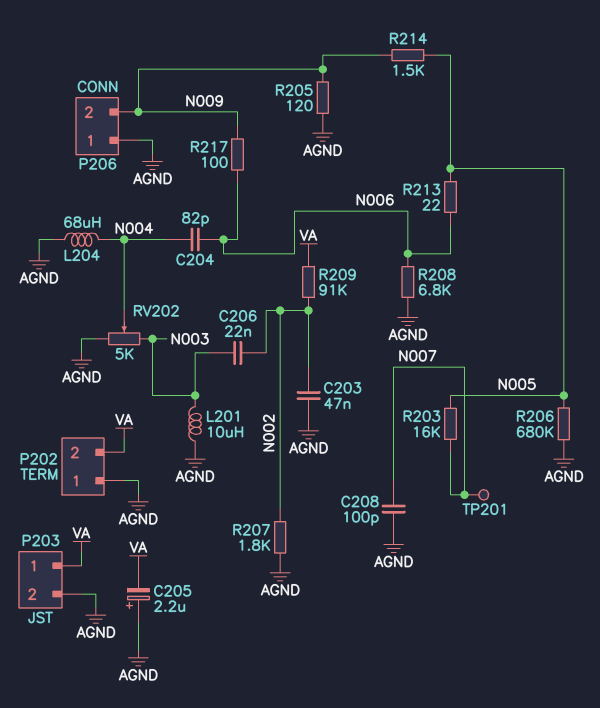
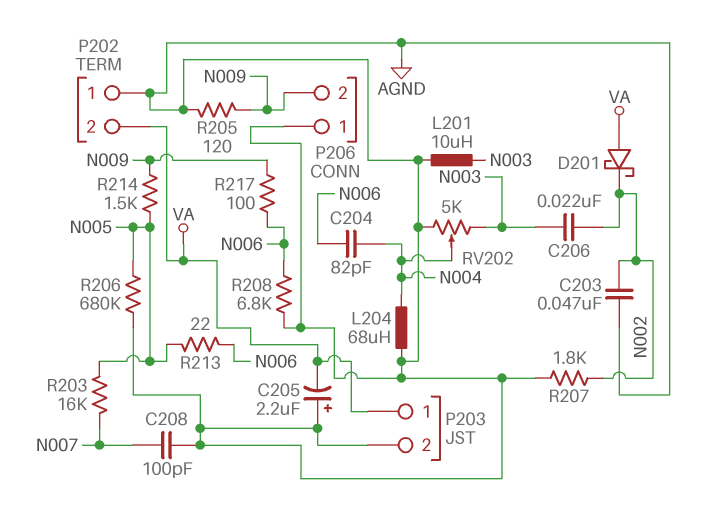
D201: none -> schottky (A VA, K N002)
R209: 91k (N002, VA) -> none
TP201: test point (N007) -> none

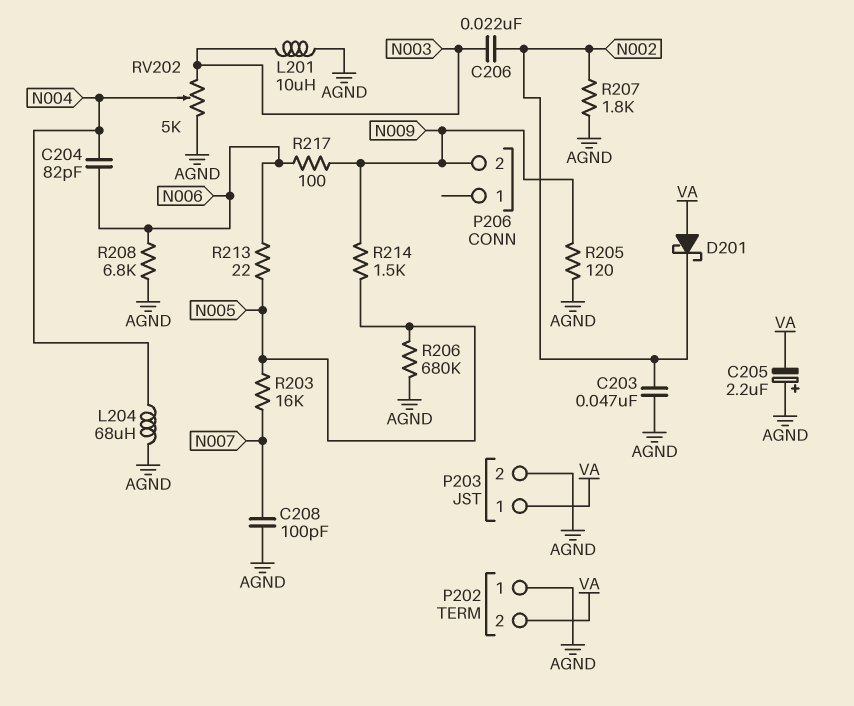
P206 pin 1: AGND -> none

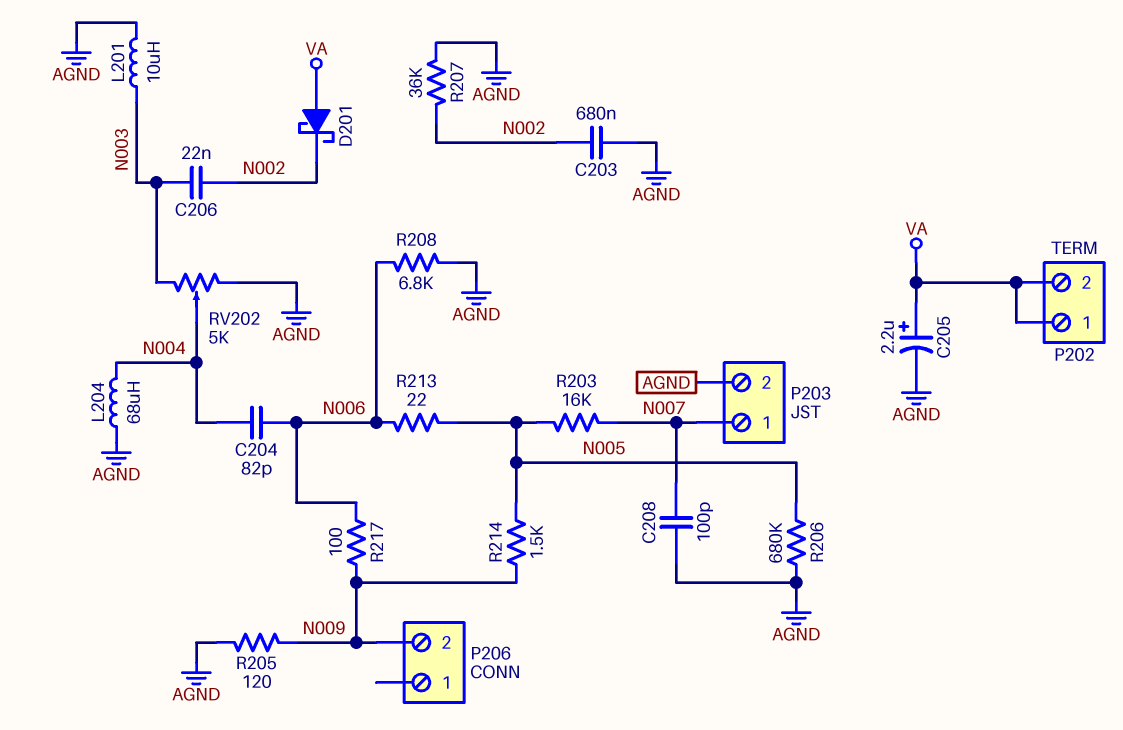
C203: 47nF (AGND, N002) -> 680nF (AGND, N002)
C205: 2.2uF (plus AGND, minus VA) -> 2.2uF (plus VA, minus AGND)
P202 pin 1: AGND -> VA
P203 pin 1: VA -> N007
R207: 1.8k (AGND, N002) -> 36k (AGND, N002)

